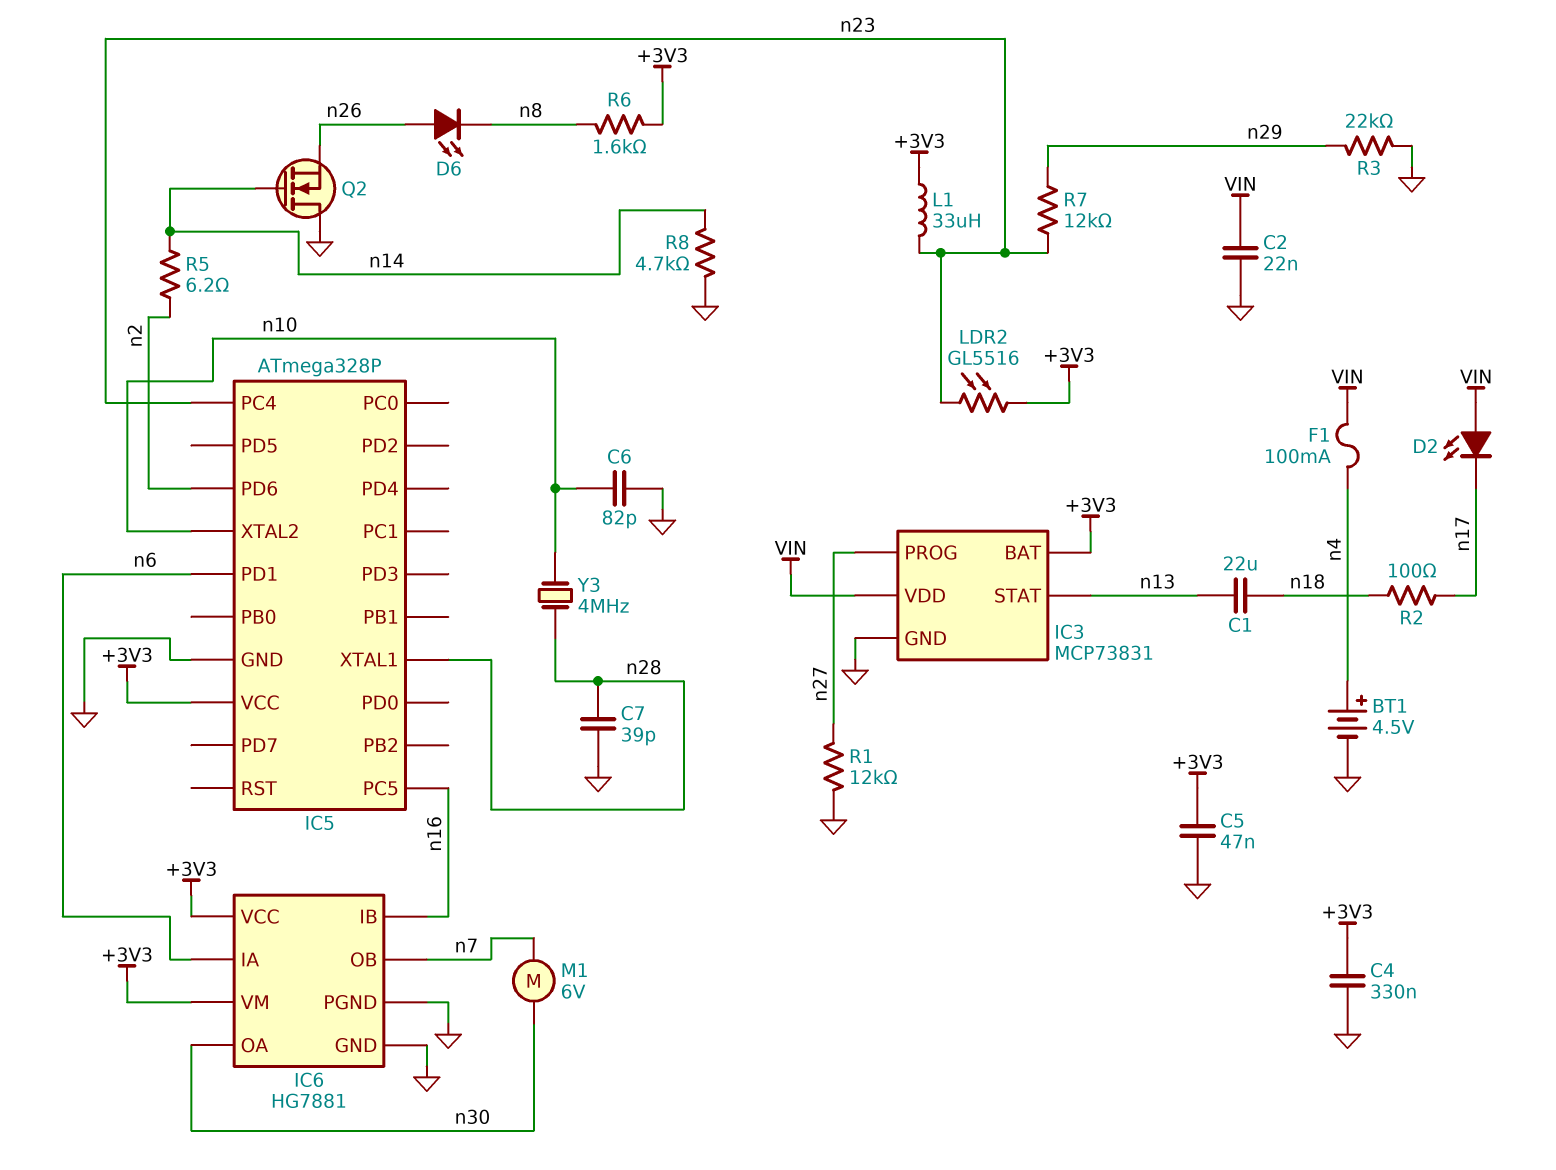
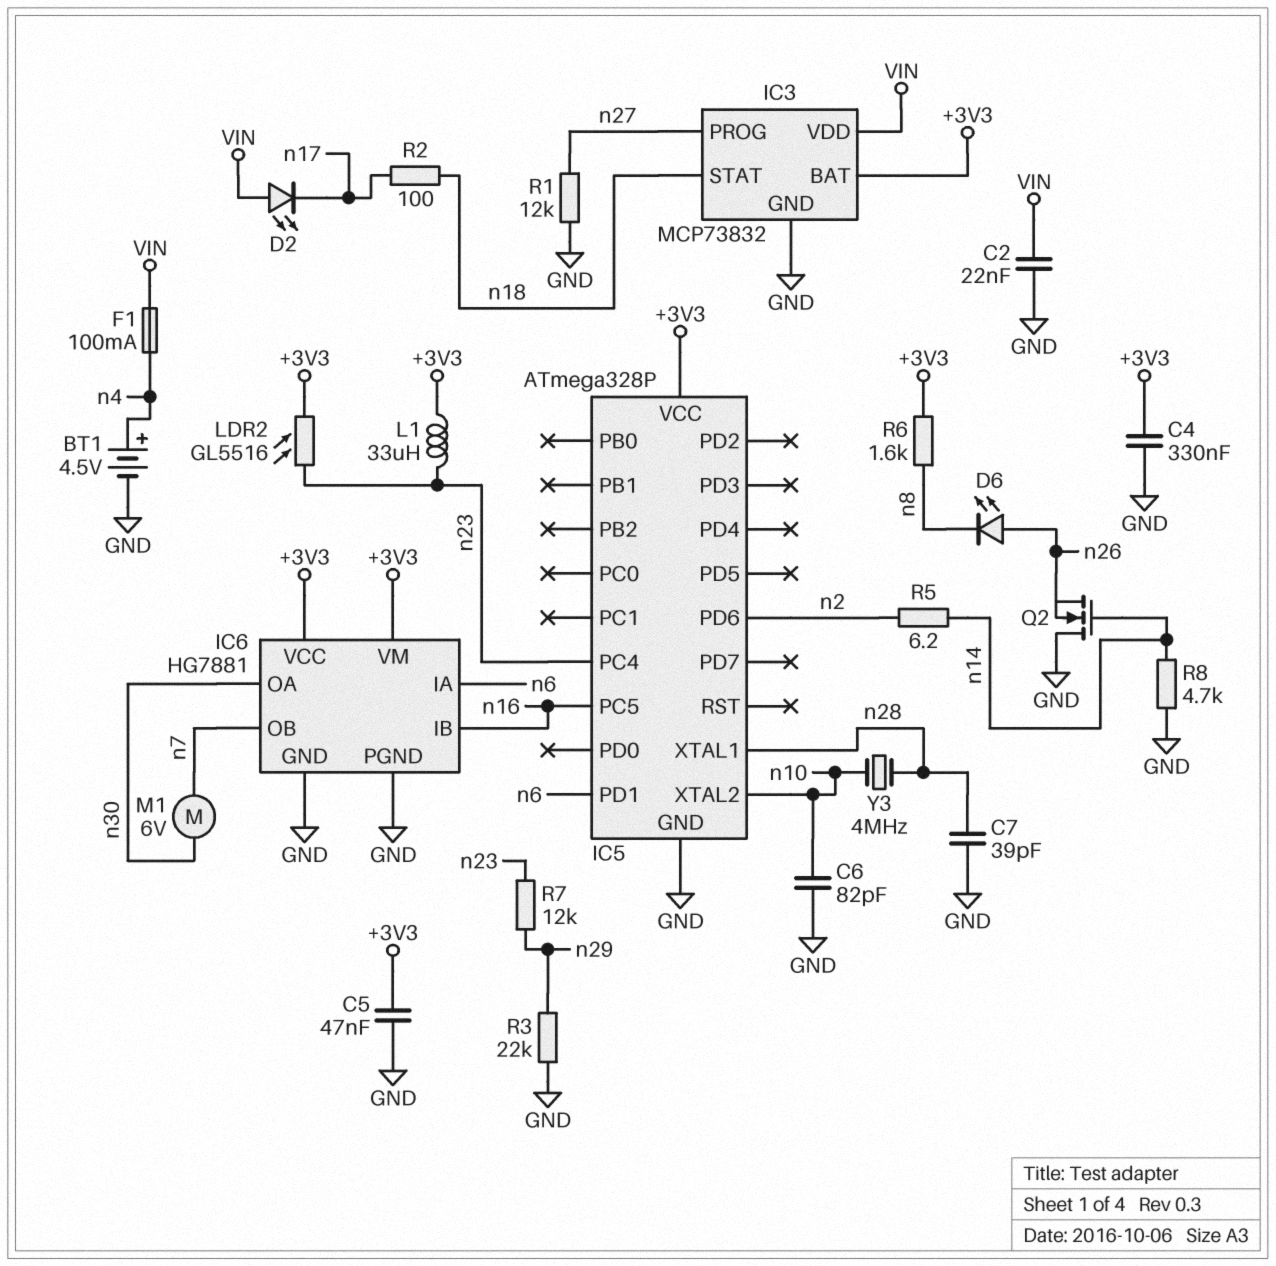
C1: 22uF (n13, n18) -> none
IC3: MCP73831 -> MCP73832
IC3 pin STAT: n13 -> n18

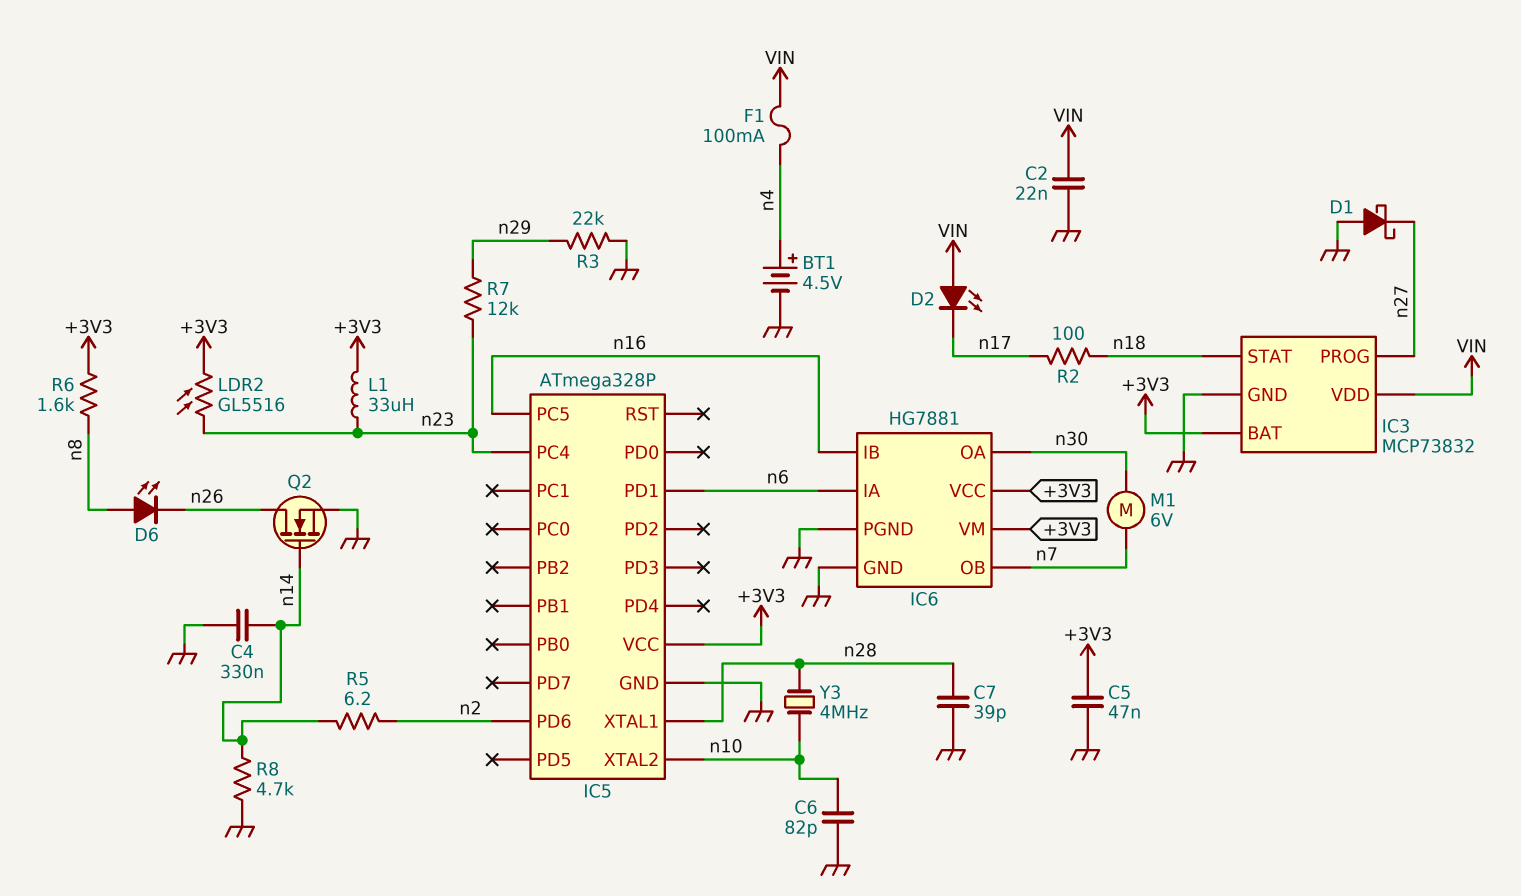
C4: 330nF (+3V3, GND) -> 330nF (GND, n14)
D1: none -> schottky (A GND, K n27)
D6: LED (A n26, K n8) -> LED (A n8, K n26)
Q2: NMOS (G n14, D GND, S n26) -> NMOS (G n14, D n26, S GND)
R1: 12k (GND, n27) -> none

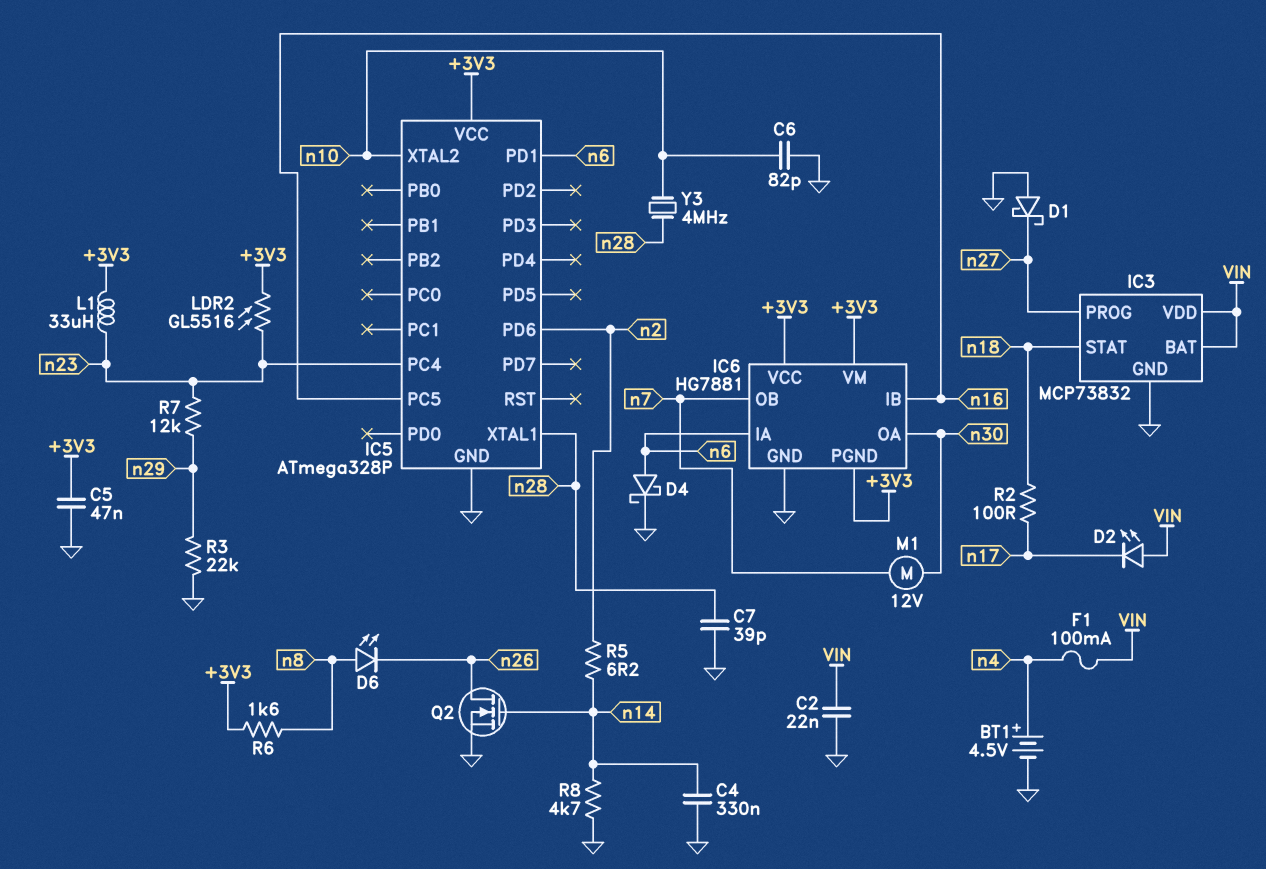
D4: none -> schottky (A n6, K GND)
IC3 pin BAT: +3V3 -> VIN
IC6 pin PGND: GND -> +3V3
M1: motor 6V (n7, n30) -> motor 12V (n7, n30)

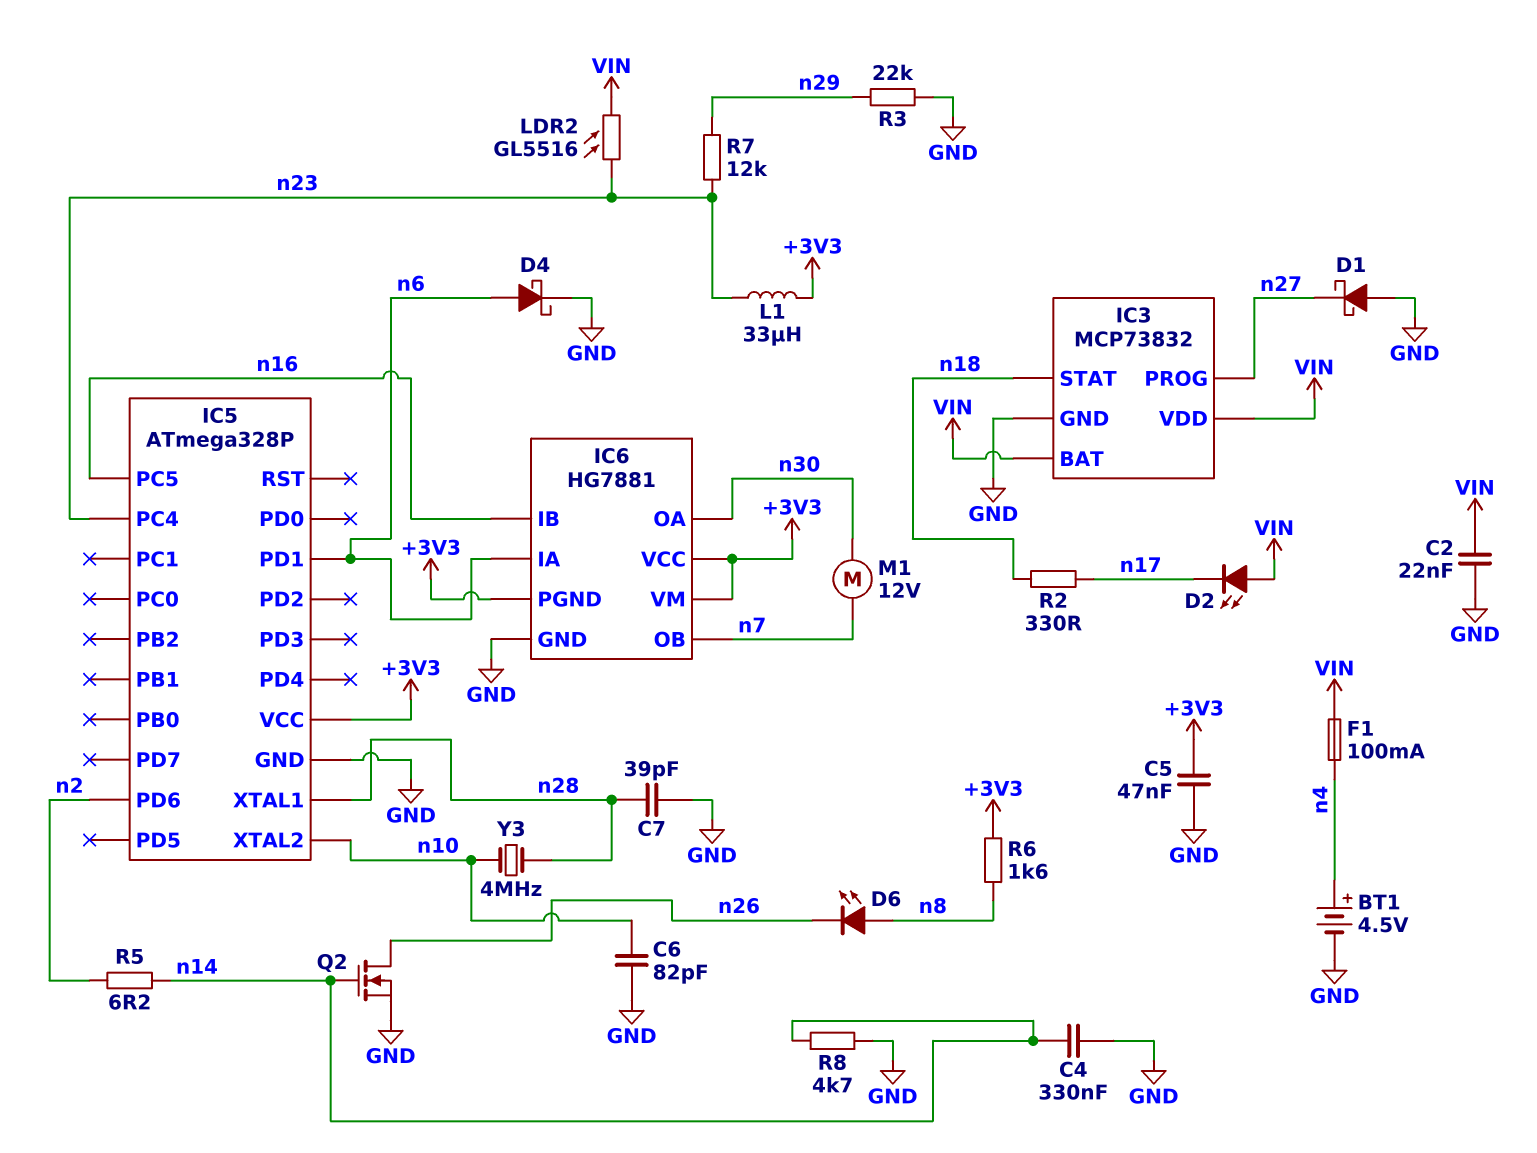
LDR2: GL5516 (+3V3, n23) -> GL5516 (VIN, n23)
R2: 100 (n17, n18) -> 330 (n17, n18)

